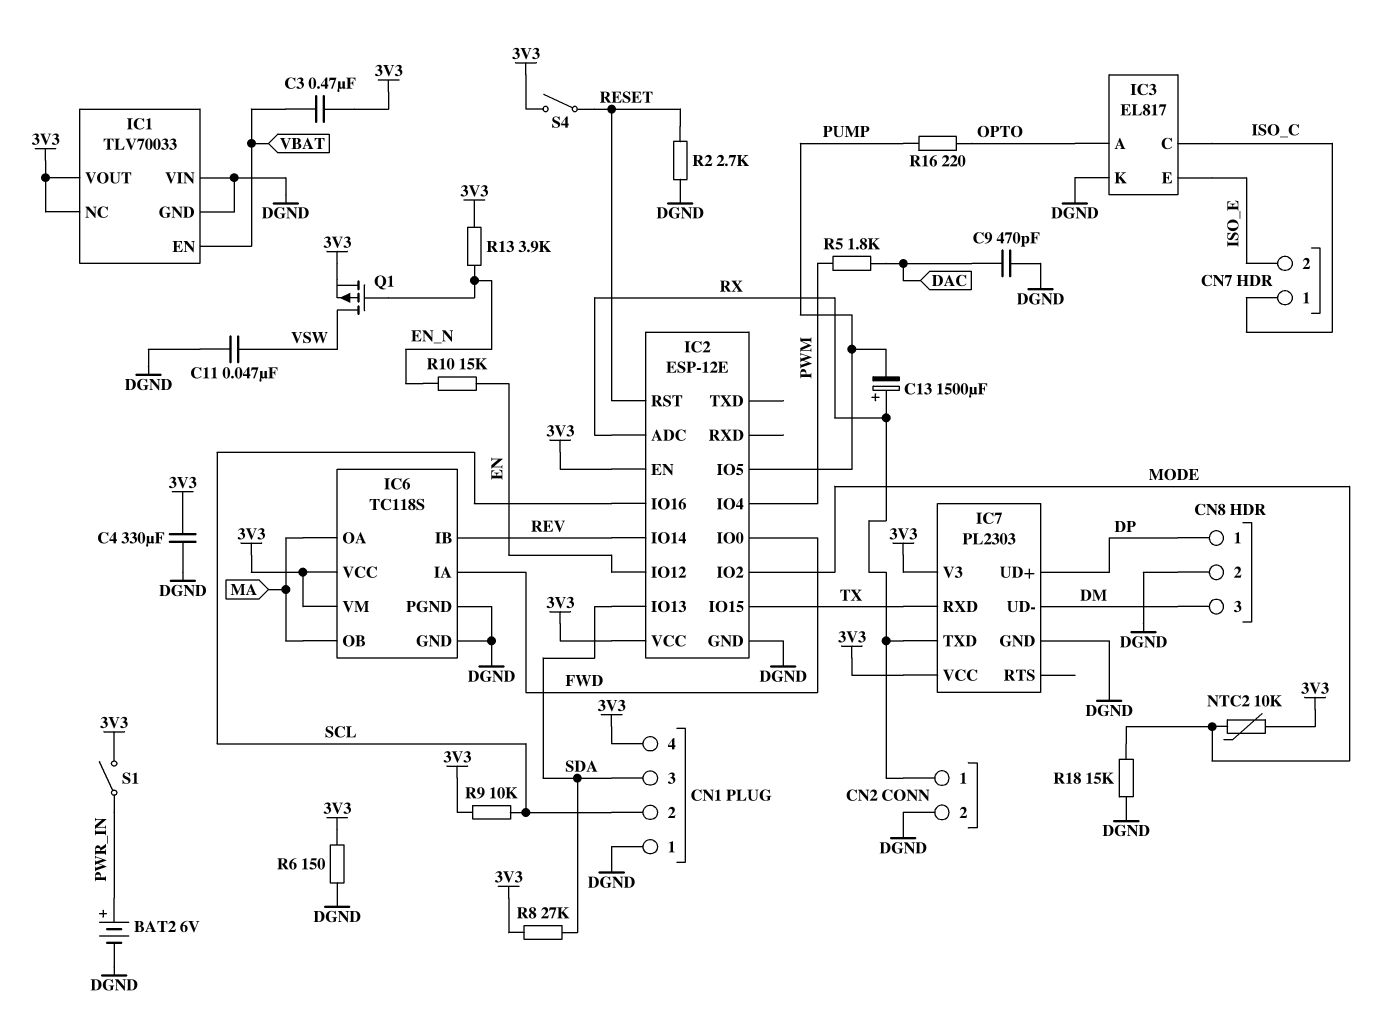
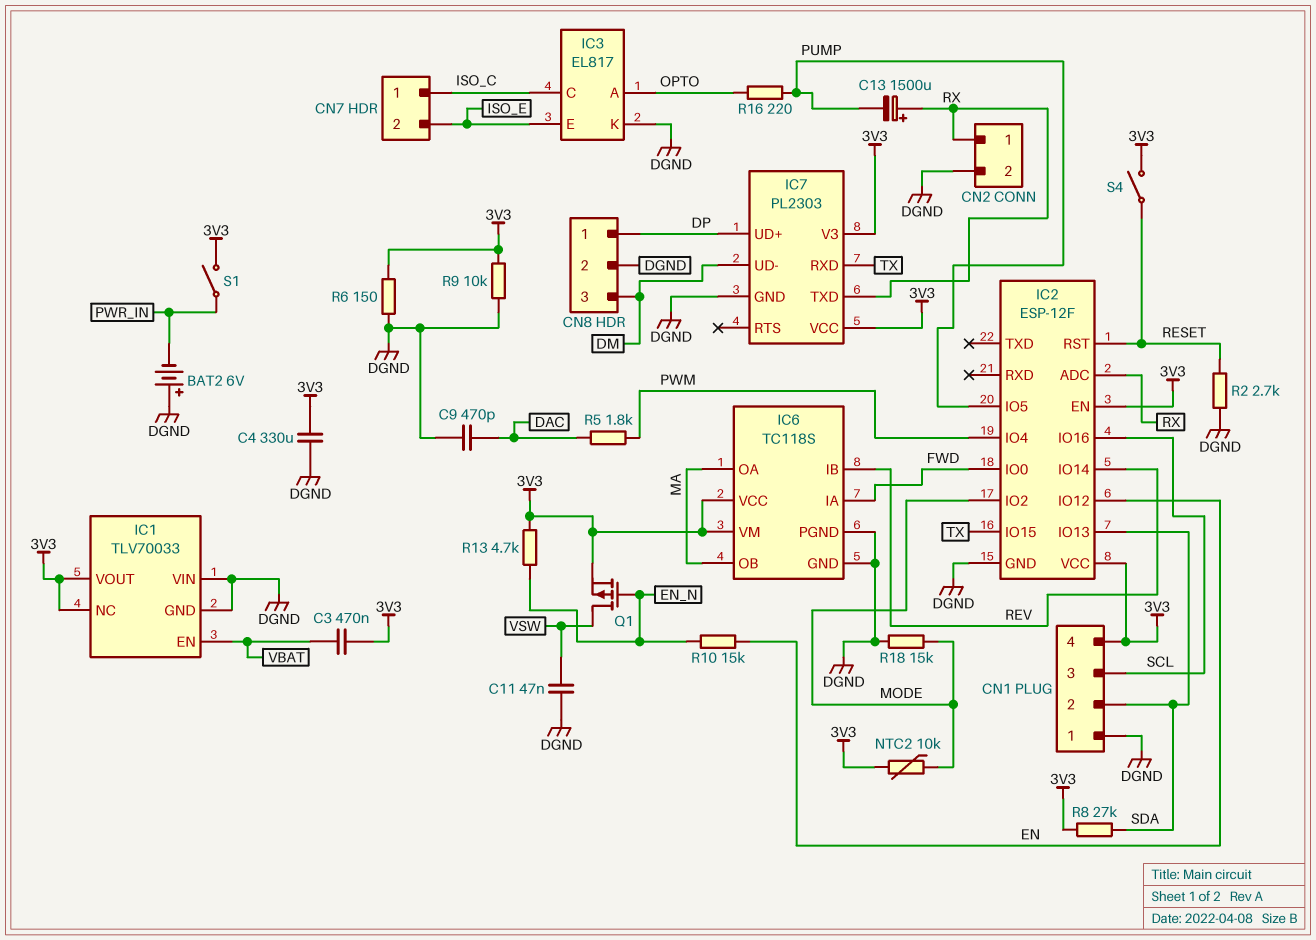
BAT2: 6V (plus PWR_IN, minus DGND) -> 6V (plus DGND, minus PWR_IN)
CN1 pin 2: SCL -> SDA
CN1 pin 3: SDA -> SCL
IC2: ESP-12E -> ESP-12F
R9: 10k (3V3, SCL) -> 10k (3V3, DGND)
R13: 3.9k (3V3, EN_N) -> 4.7k (3V3, EN_N)

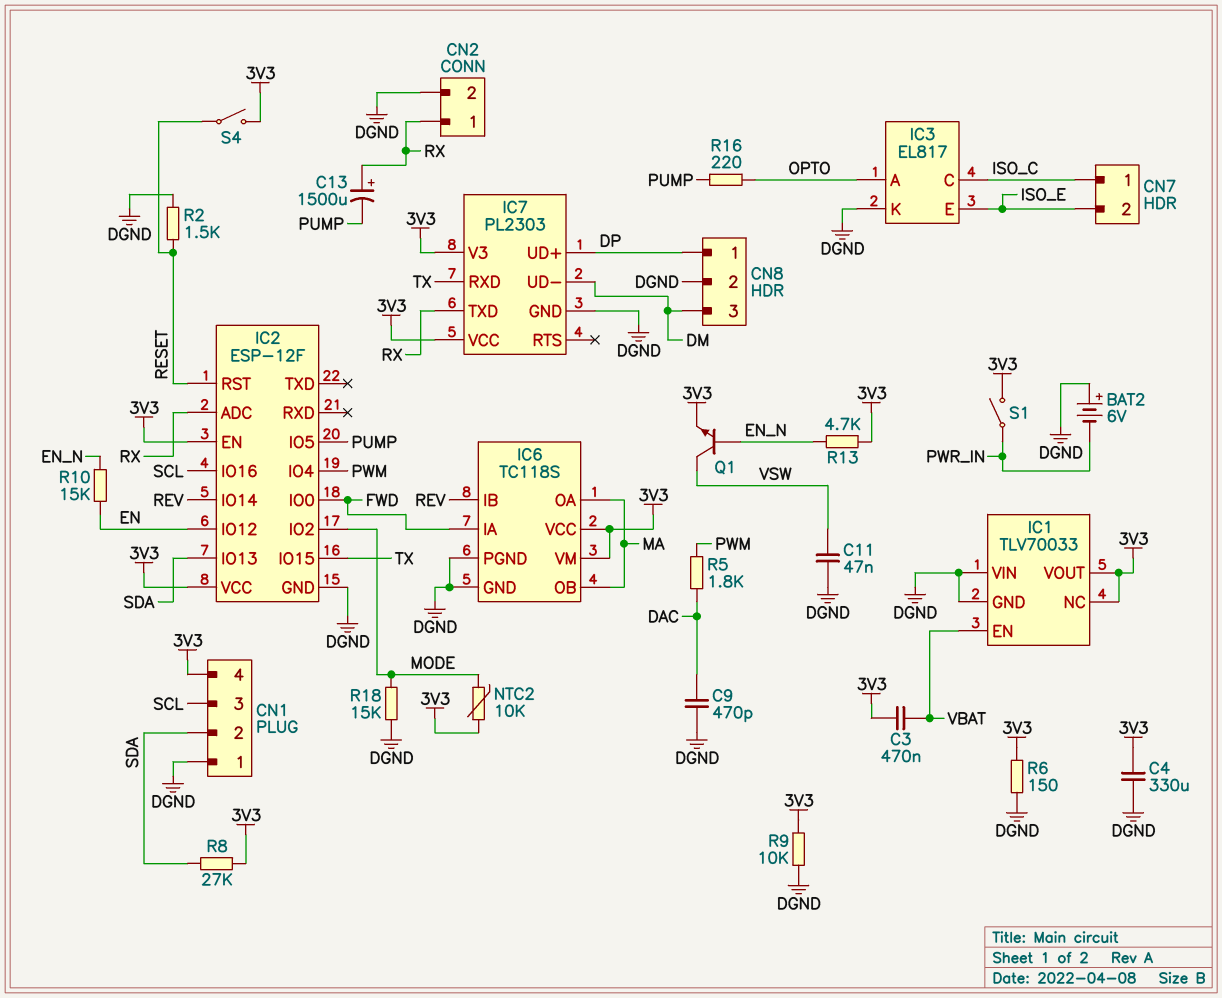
Q1: PMOS (G EN_N, D VSW, S 3V3) -> NPN (B EN_N, C VSW, E 3V3)
R2: 2.7k (DGND, RESET) -> 1.5k (DGND, RESET)

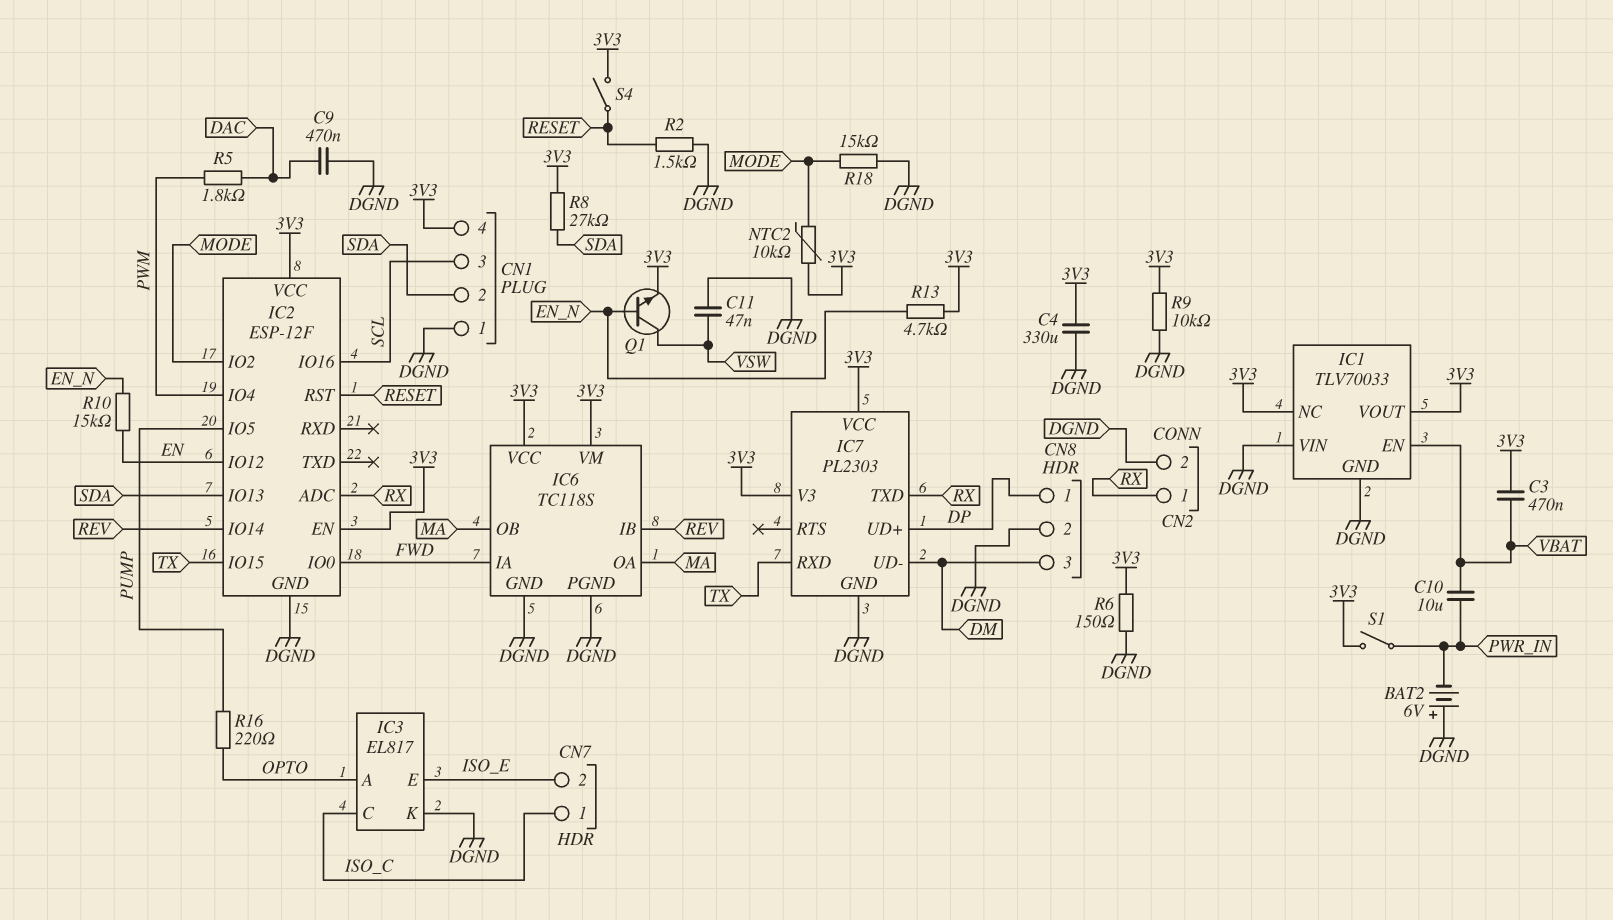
C9: 470pF (DAC, DGND) -> 470nF (DAC, DGND)
C10: none -> 10uF (PWR_IN, VBAT)
C13: 1500uF (plus RX, minus PUMP) -> none

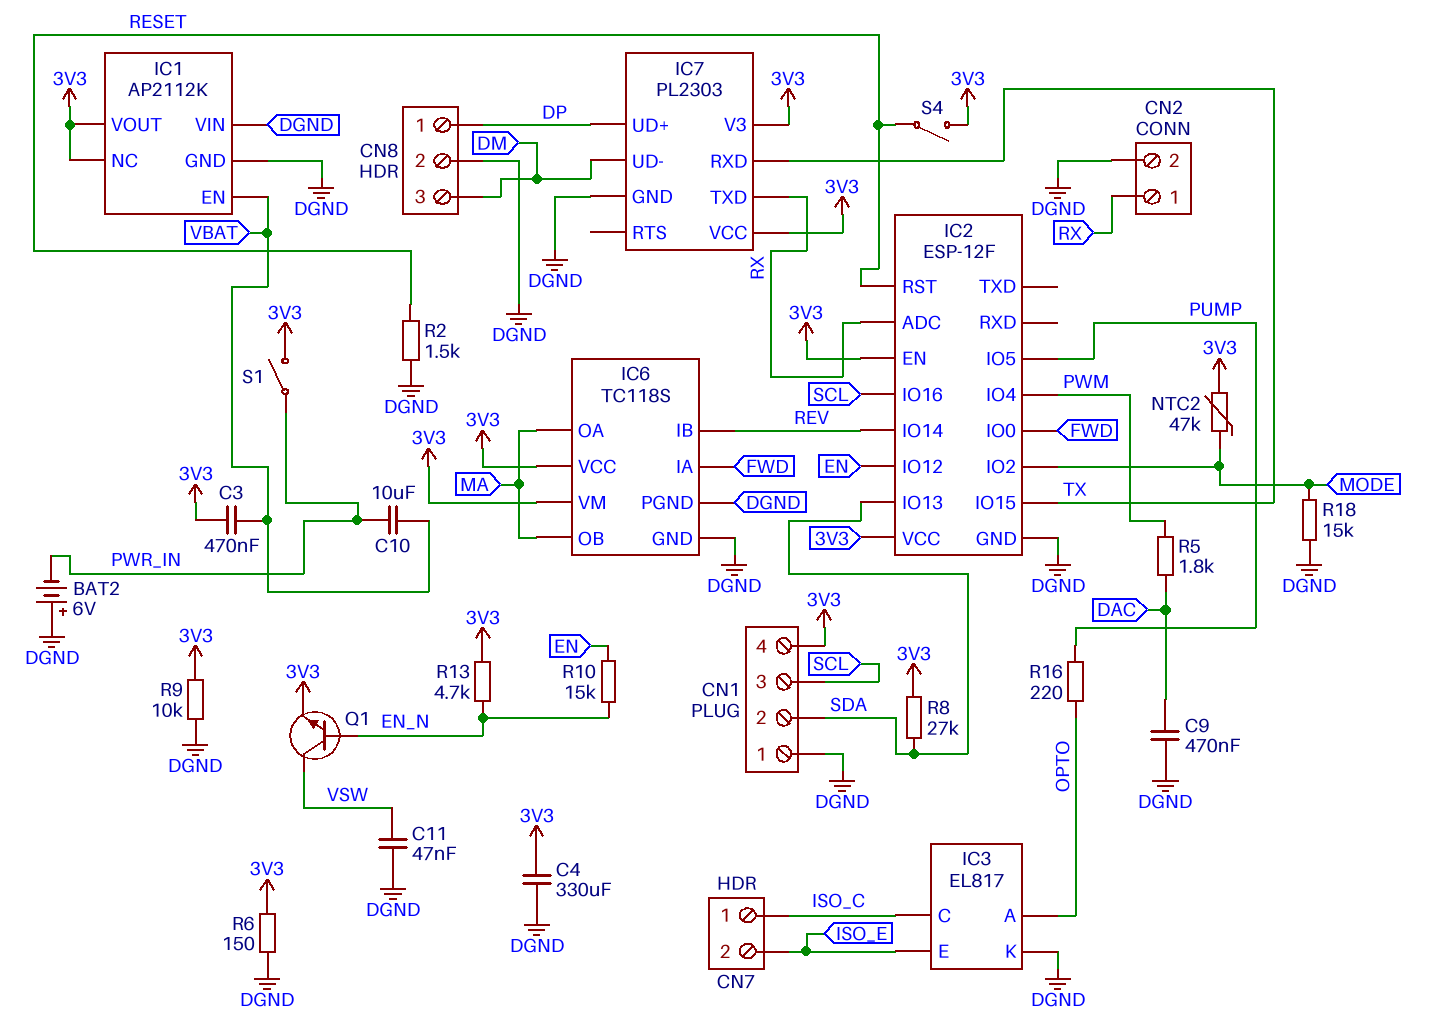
IC1: TLV70033 -> AP2112K
NTC2: 10k (3V3, MODE) -> 47k (3V3, MODE)

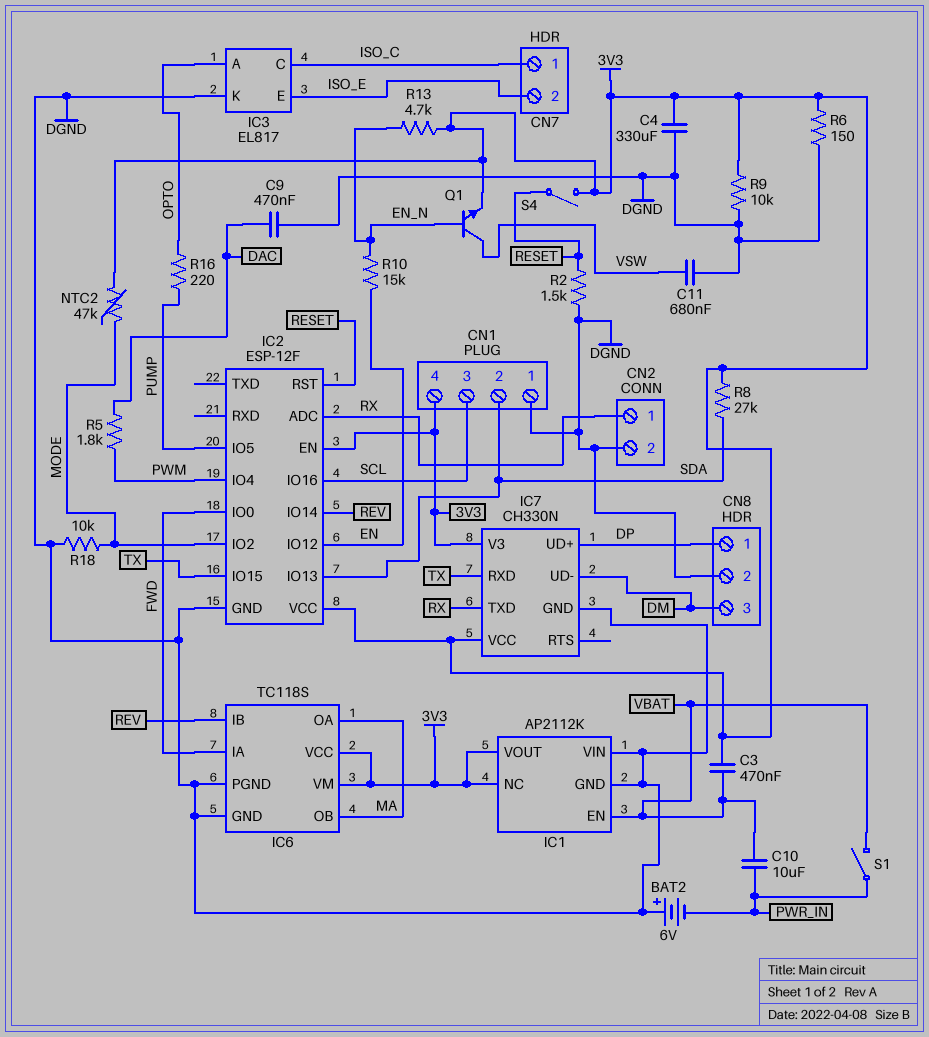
C11: 47nF (DGND, VSW) -> 680nF (DGND, VSW)
IC7: PL2303 -> CH330N
R18: 15k (DGND, MODE) -> 10k (DGND, MODE)
S1: switch (3V3, PWR_IN) -> switch (PWR_IN, VBAT)

